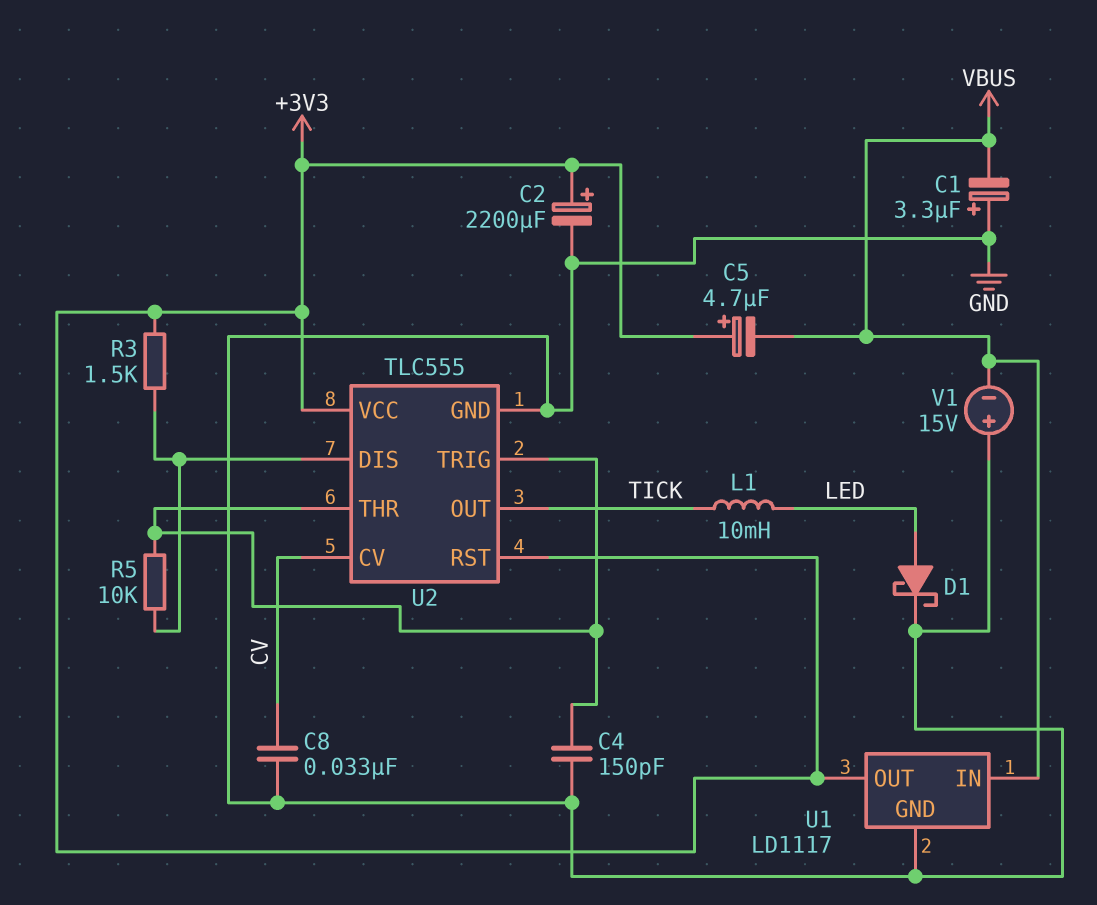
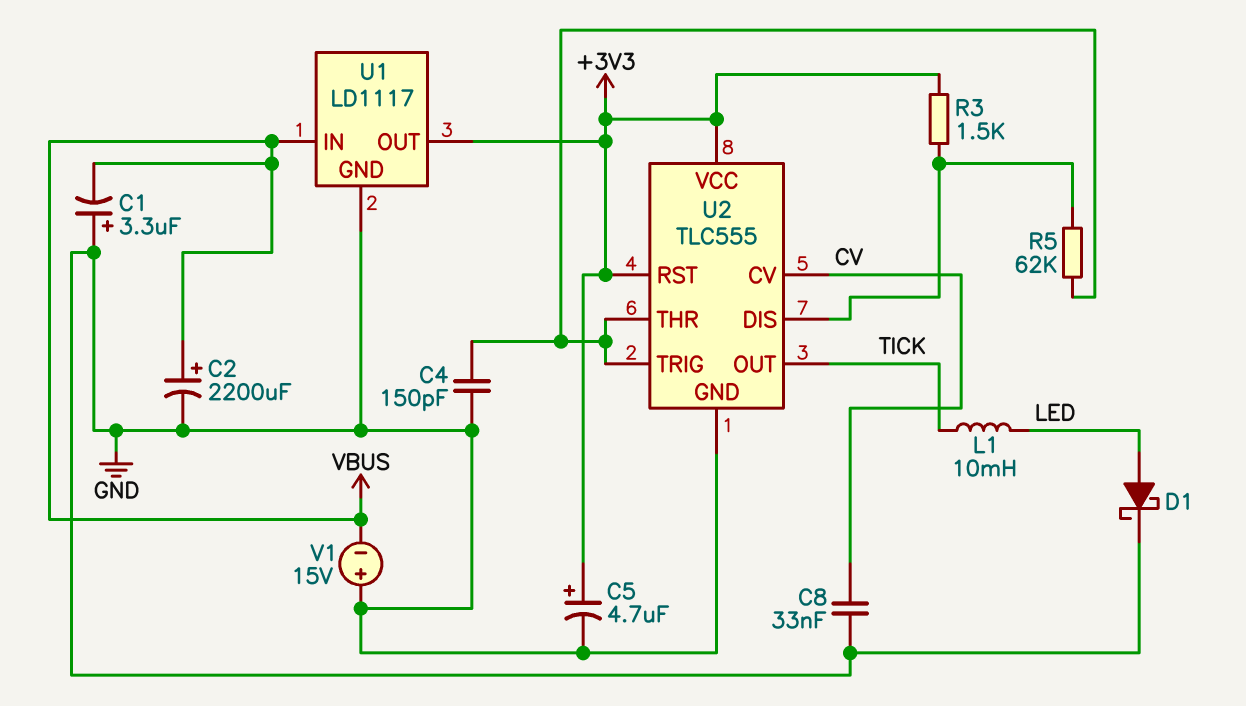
C2: 2200uF (plus +3V3, minus GND) -> 2200uF (plus VBUS, minus GND)
C5: 4.7uF (plus +3V3, minus VBUS) -> 4.7uF (plus +3V3, minus GND)
R5: 10k (U2/DIS, U2/THR) -> 62k (U2/DIS, U2/THR)

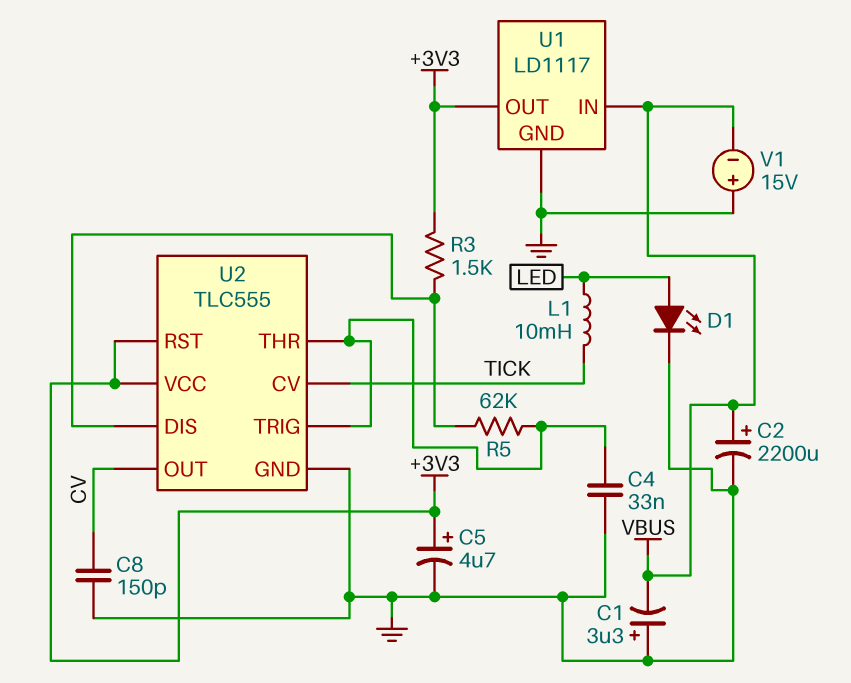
C4: 150pF (GND, U2/THR) -> 33nF (GND, U2/THR)
C8: 33nF (CV, GND) -> 150pF (CV, GND)
D1: schottky (A LED, K GND) -> LED (A LED, K GND)
U2 pin CV: CV -> TICK
U2 pin OUT: TICK -> CV

